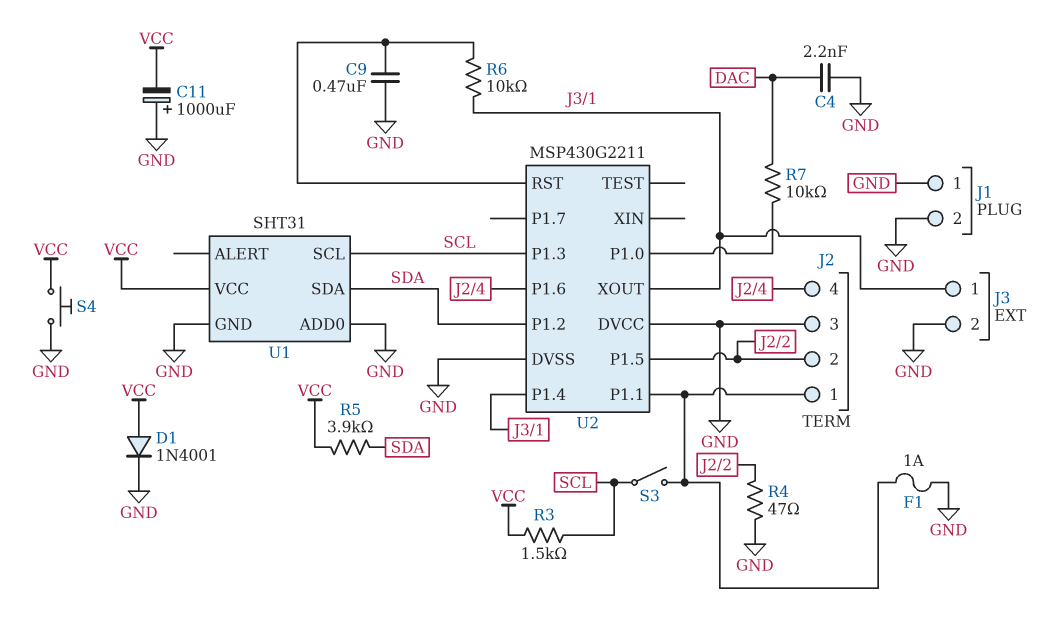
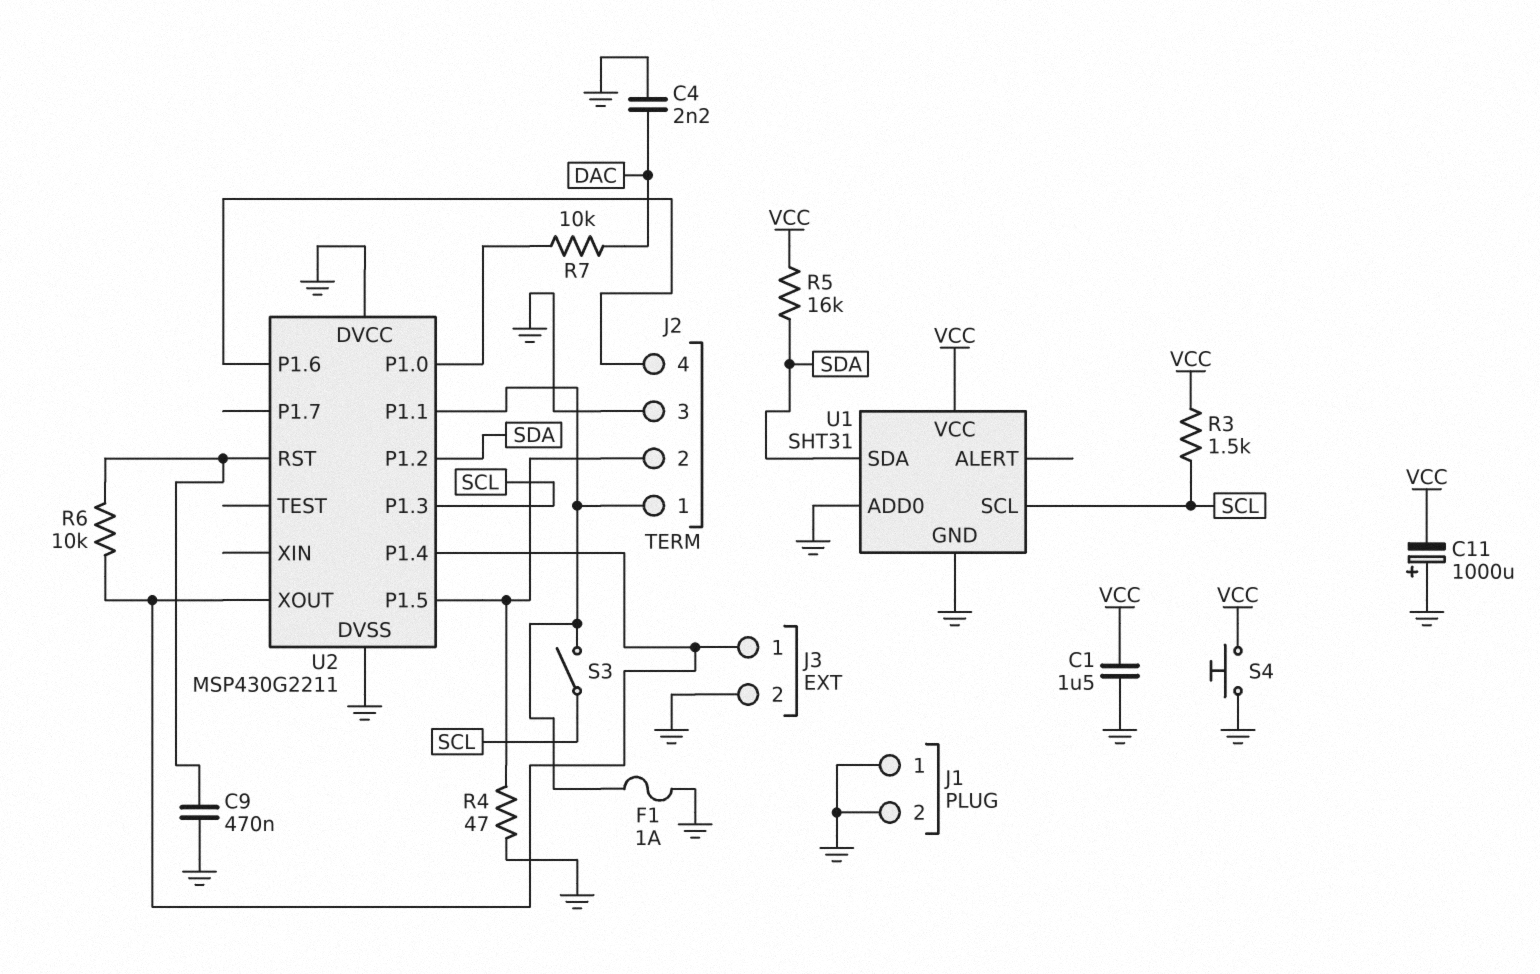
C1: none -> 1.5uF (GND, VCC)
D1: diode 1N4001 (A VCC, K GND) -> none
R5: 3.9k (SDA, VCC) -> 16k (SDA, VCC)

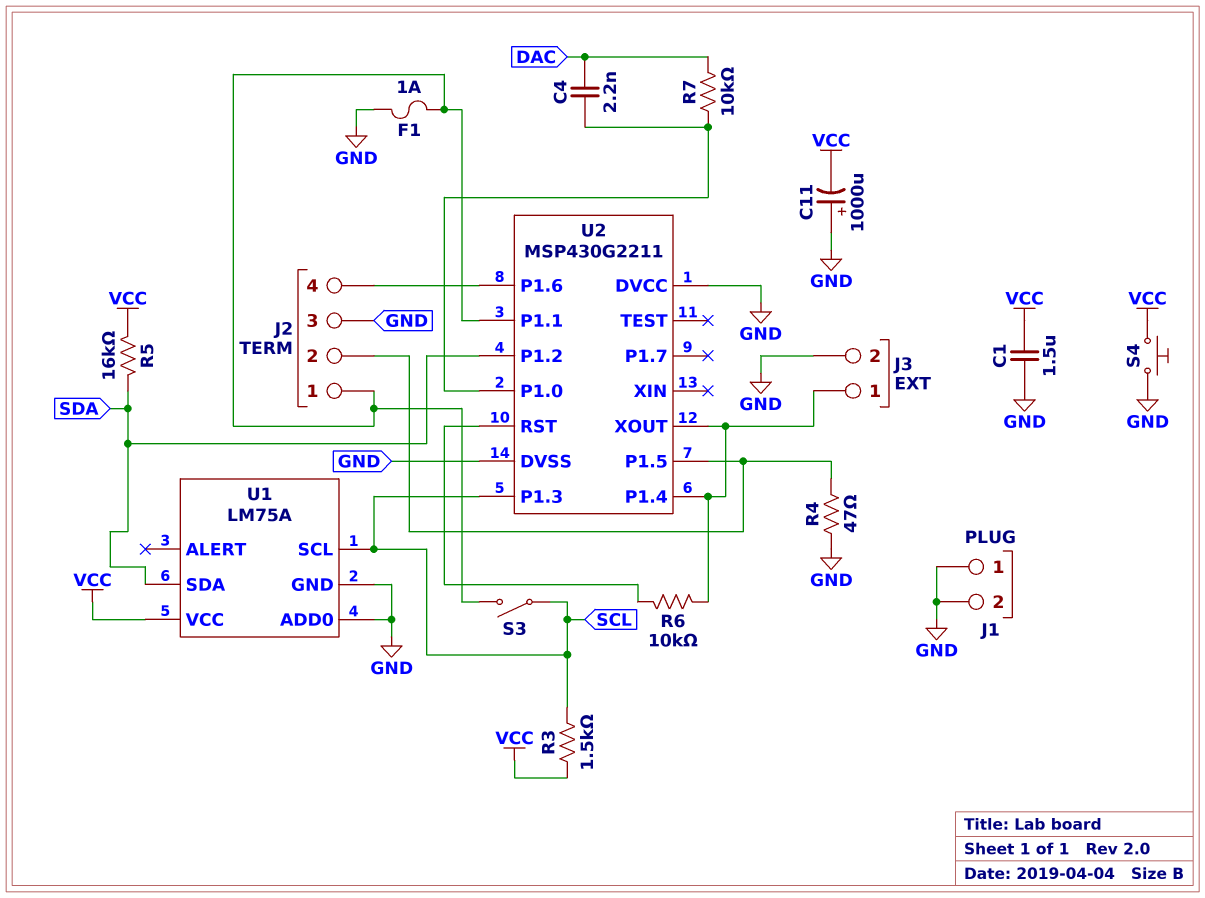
C4: 2.2nF (DAC, GND) -> 2.2nF (DAC, U2/P1.0)
C9: 470nF (GND, U2/RST) -> none
U1: SHT31 -> LM75A

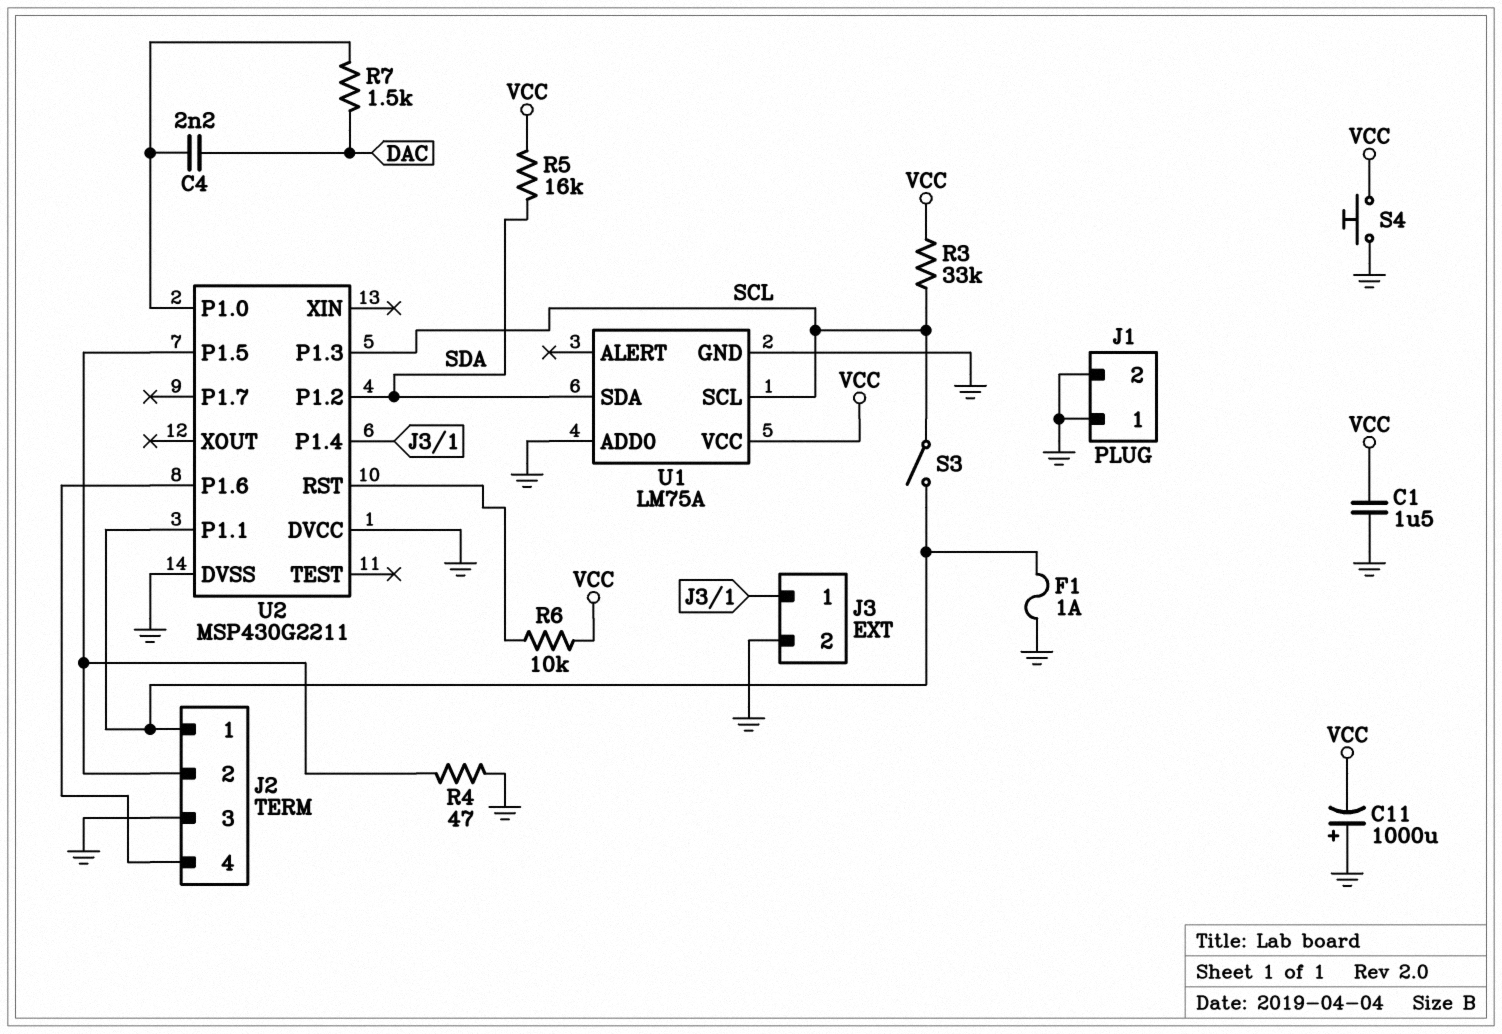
R3: 1.5k (SCL, VCC) -> 33k (SCL, VCC)
R6: 10k (J3/1, U2/RST) -> 10k (U2/RST, VCC)
R7: 10k (DAC, U2/P1.0) -> 1.5k (DAC, U2/P1.0)
U2 pin XOUT: J3/1 -> none

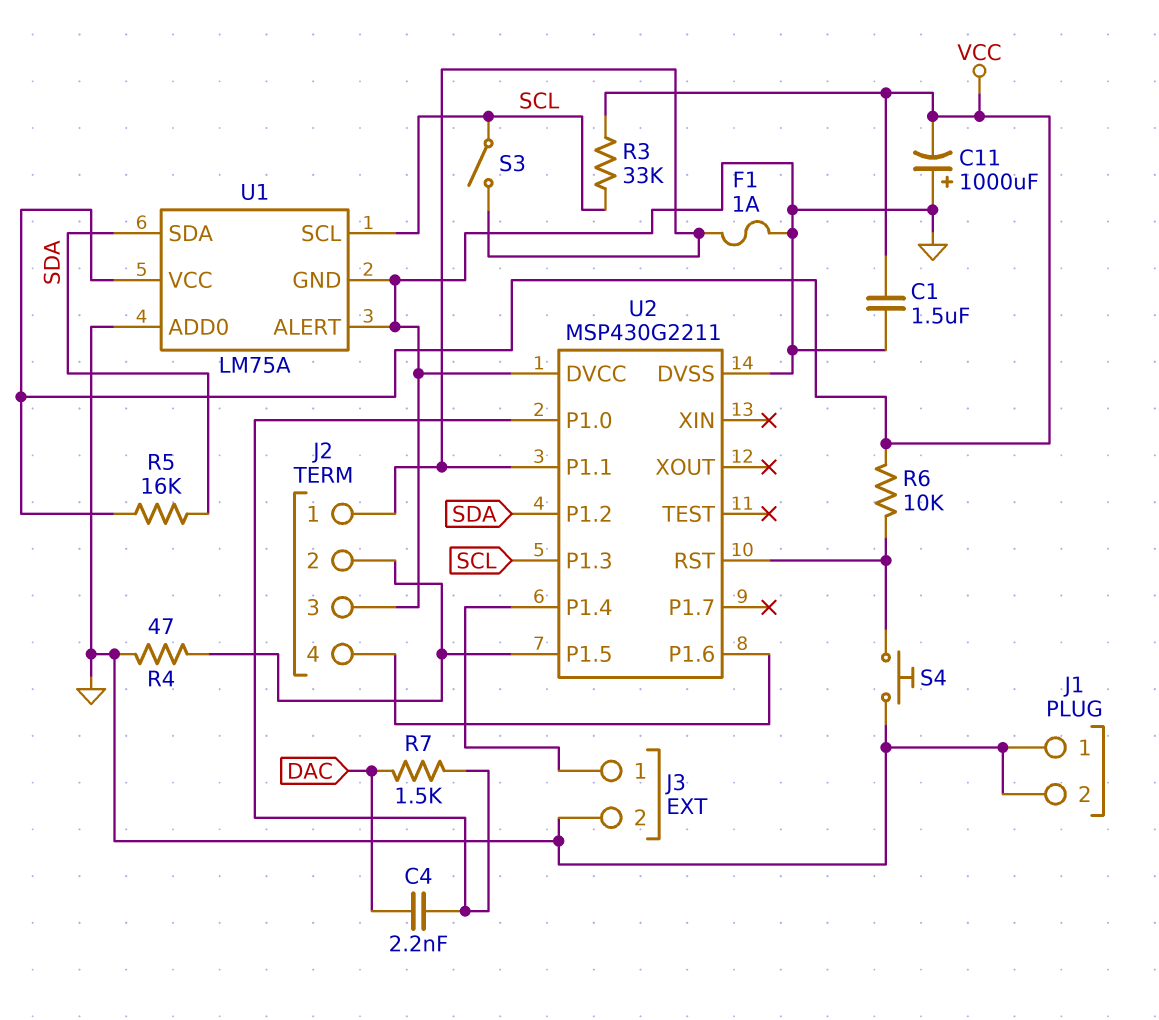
S4: button (GND, VCC) -> button (GND, U2/RST)
U1 pin ALERT: none -> GND

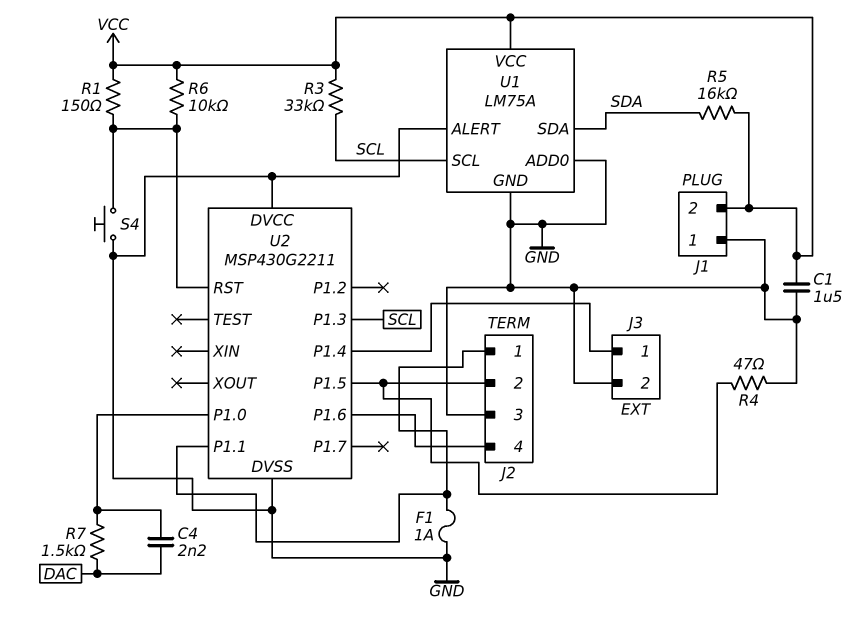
C11: 1000uF (plus GND, minus VCC) -> none
J1 pin 2: GND -> VCC
R1: none -> 150 (U2/RST, VCC)
S3: switch (J2/1, SCL) -> none
U2 pin P1.2: SDA -> none

